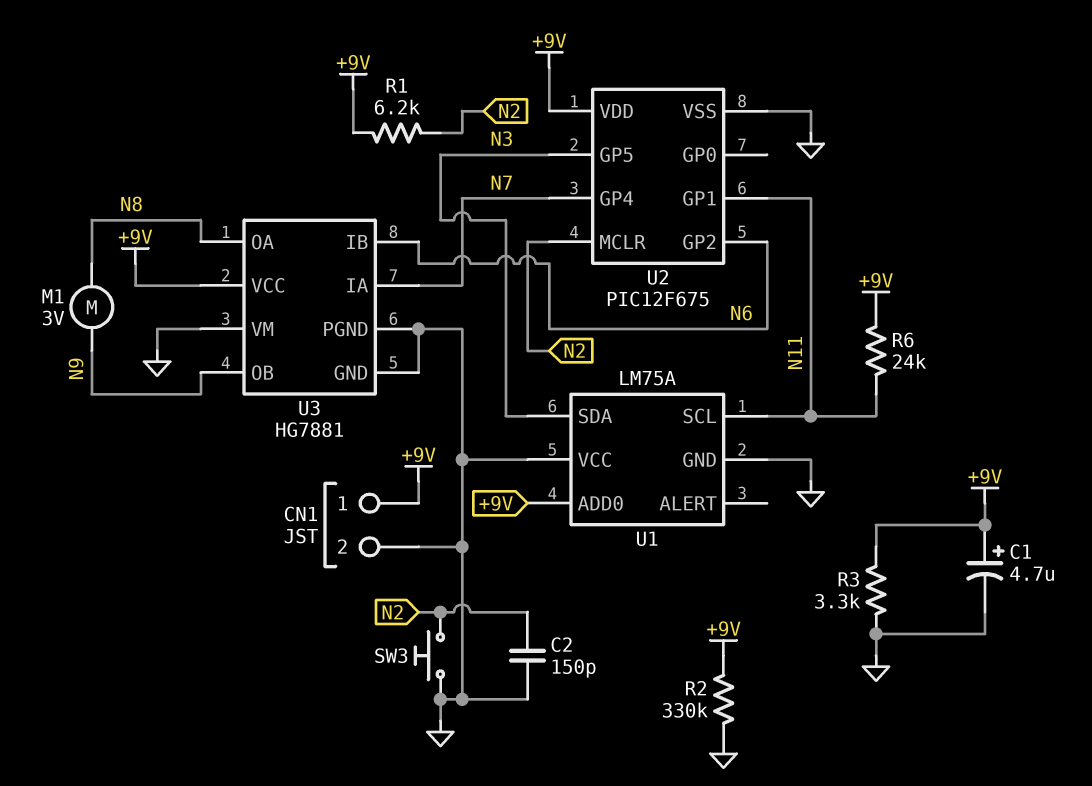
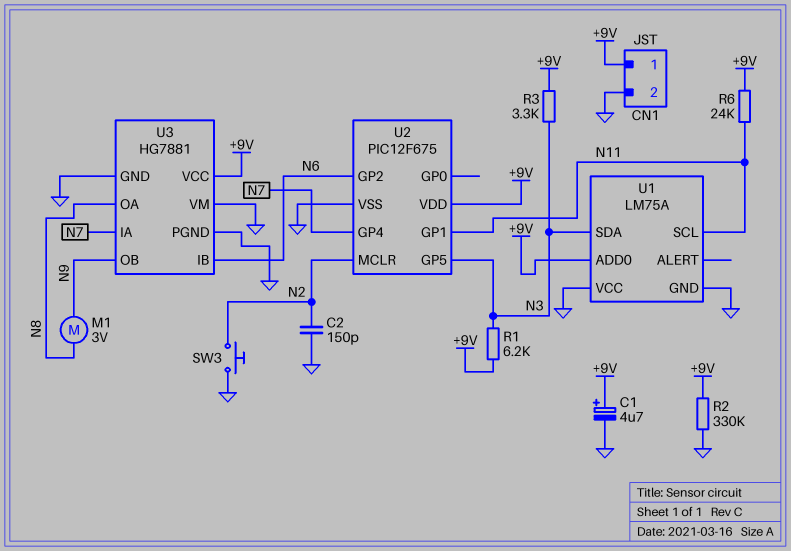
R1: 6.2k (+9V, N2) -> 6.2k (+9V, N3)
R3: 3.3k (+9V, GND) -> 3.3k (+9V, N3)

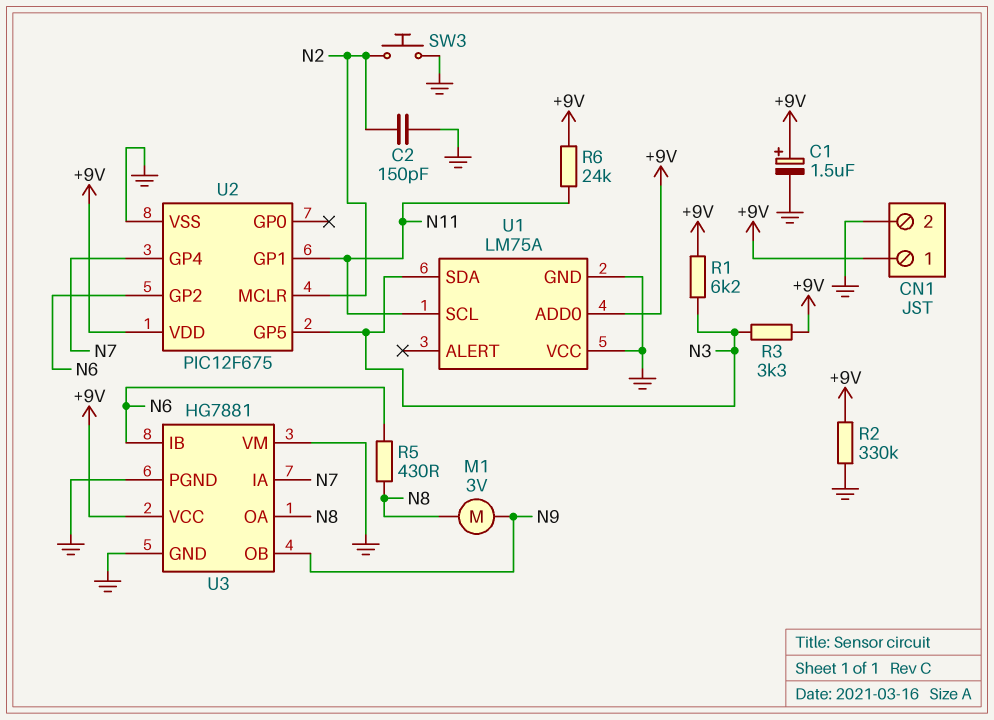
C1: 4.7uF (plus +9V, minus GND) -> 1.5uF (plus +9V, minus GND)
R5: none -> 430 (N6, N8)

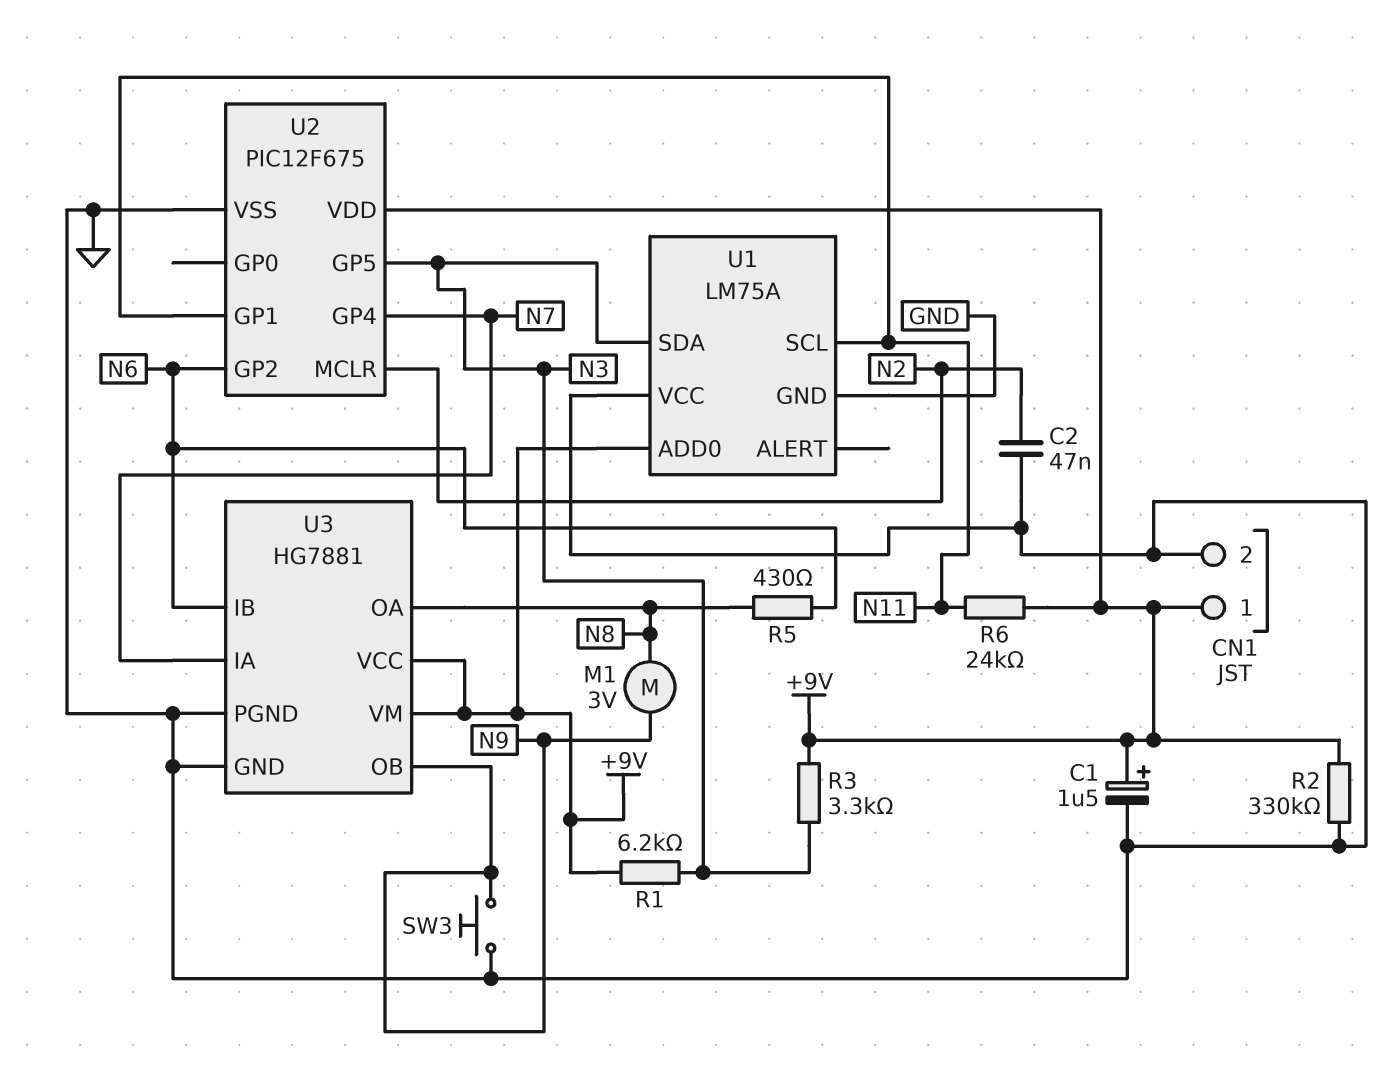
C2: 150pF (GND, N2) -> 47nF (GND, N2)
SW3: button (GND, N2) -> button (GND, N9)
U3 pin VM: GND -> +9V

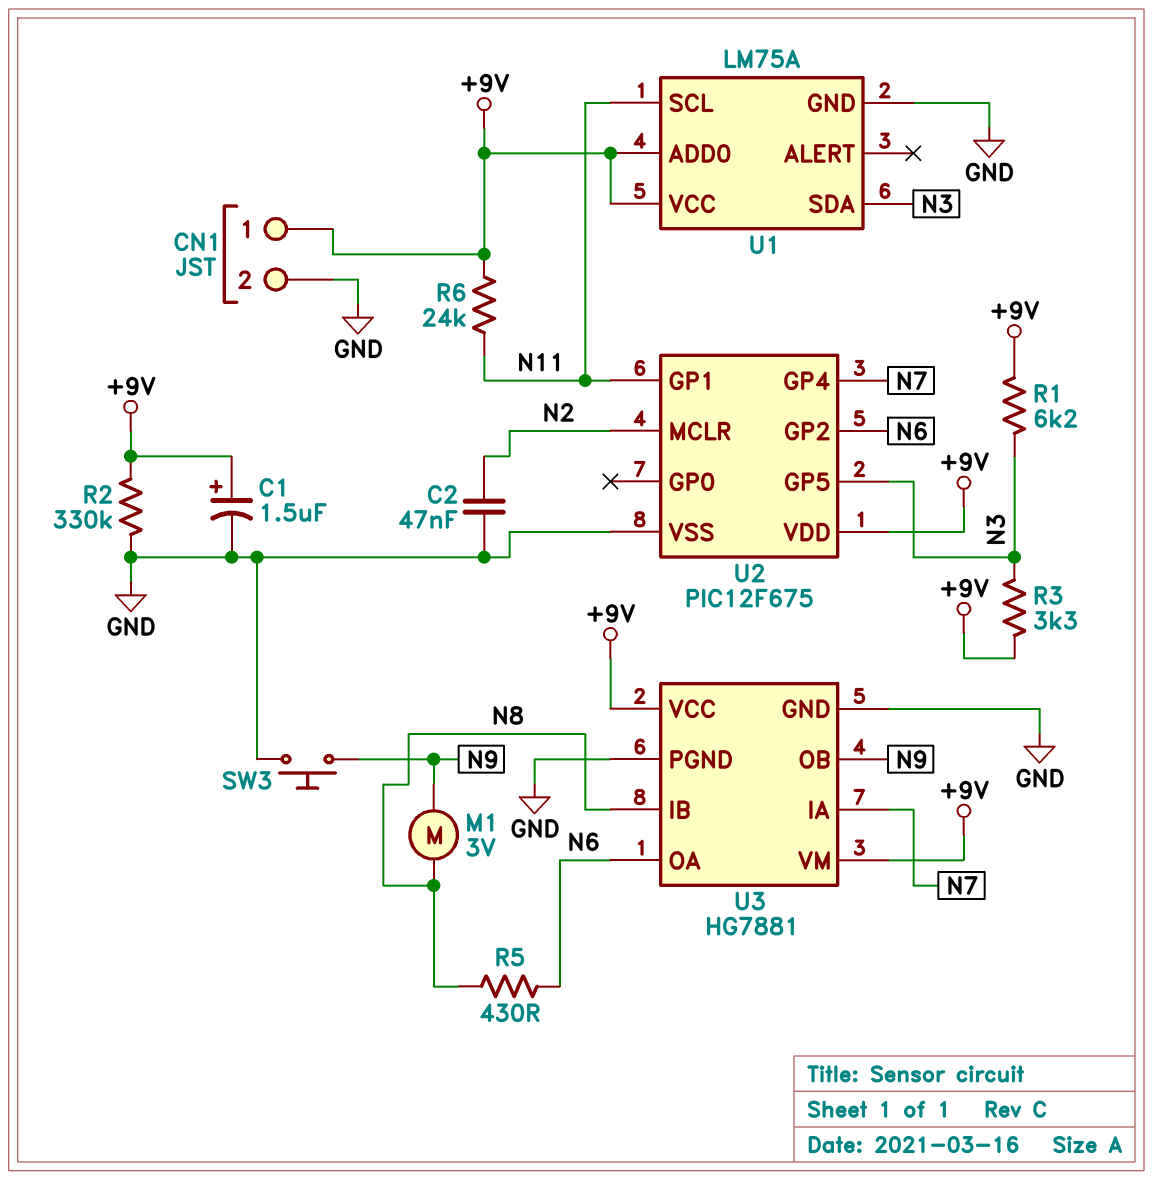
U1 pin VCC: GND -> +9V
U3 pin IB: N6 -> N8
U3 pin OA: N8 -> N6

